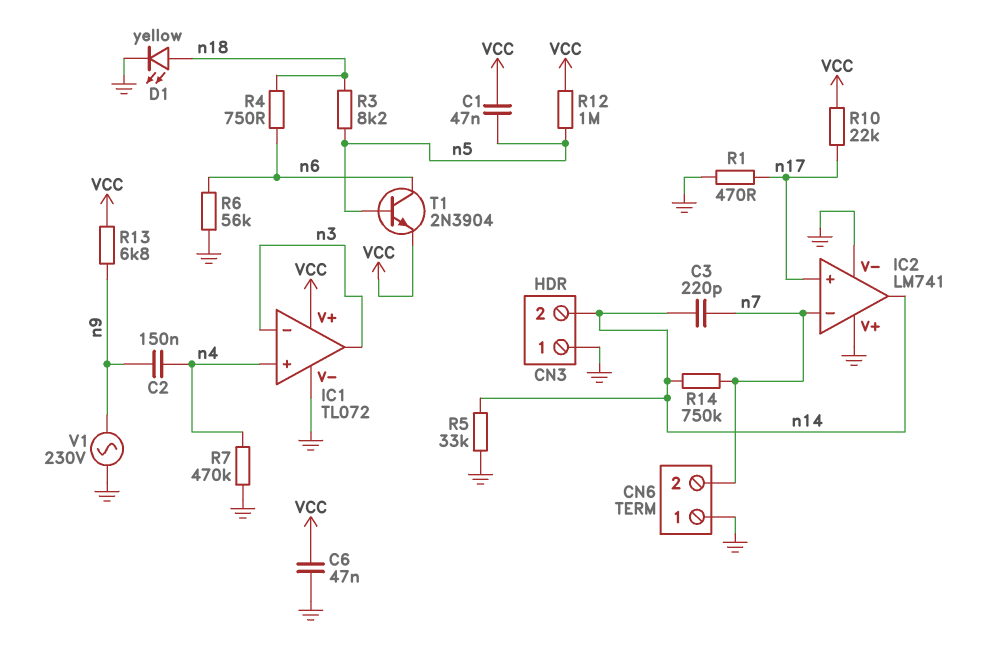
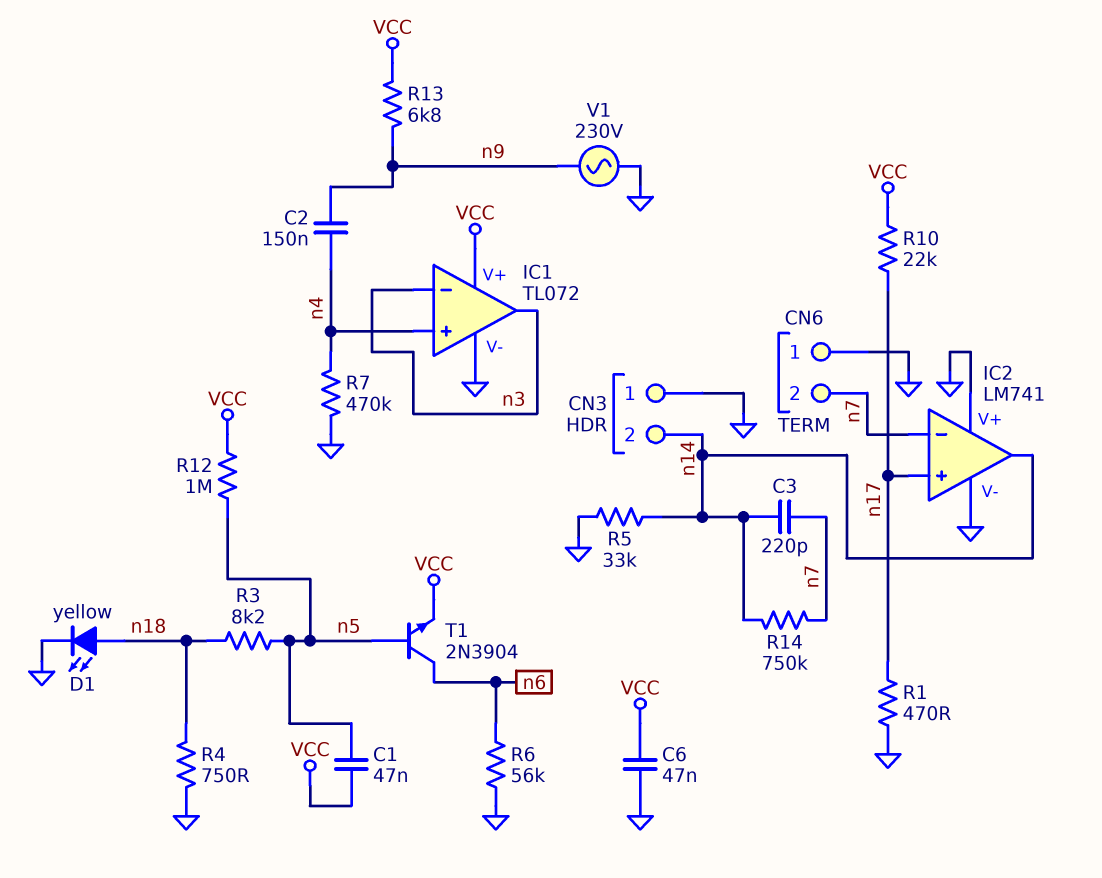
R4: 750 (n6, n18) -> 750 (GND, n18)

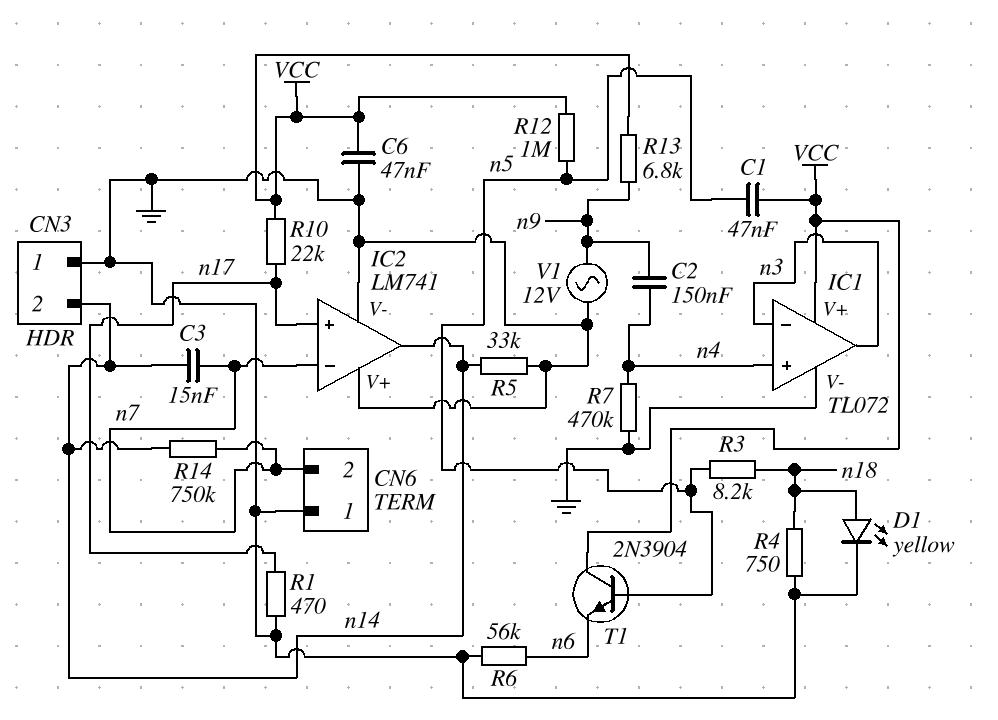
C3: 220pF (n7, n14) -> 15nF (n7, n14)
T1: NPN 2N3904 (B n5, C n6, E VCC) -> NPN 2N3904 (B n5, C VCC, E n6)
V1: AC 230V (GND, n9) -> AC 12V (GND, n9)

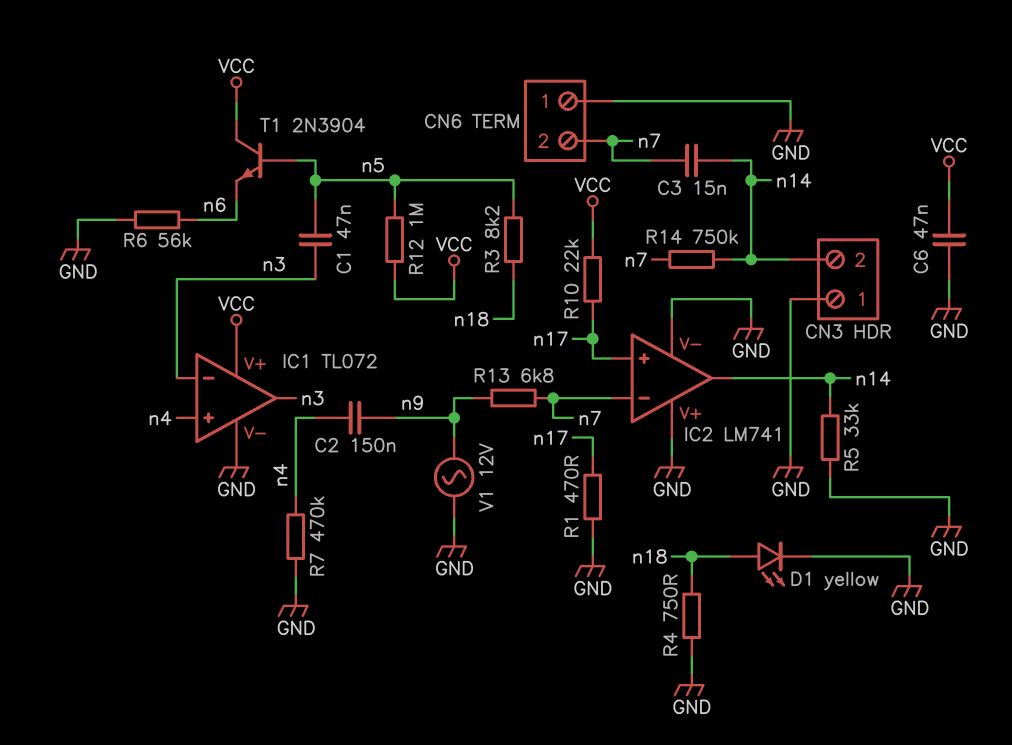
C1: 47nF (VCC, n5) -> 47nF (n3, n5)
R13: 6.8k (VCC, n9) -> 6.8k (n7, n9)

